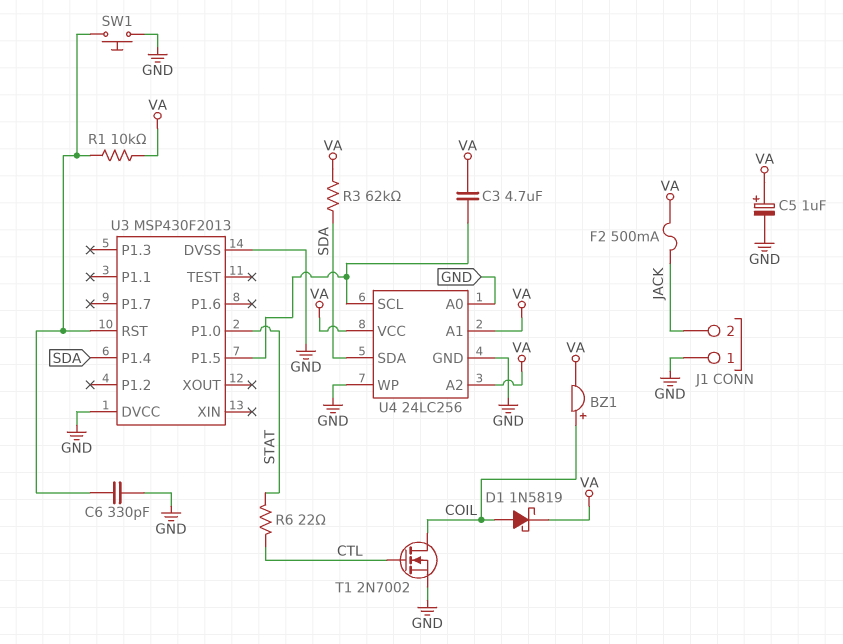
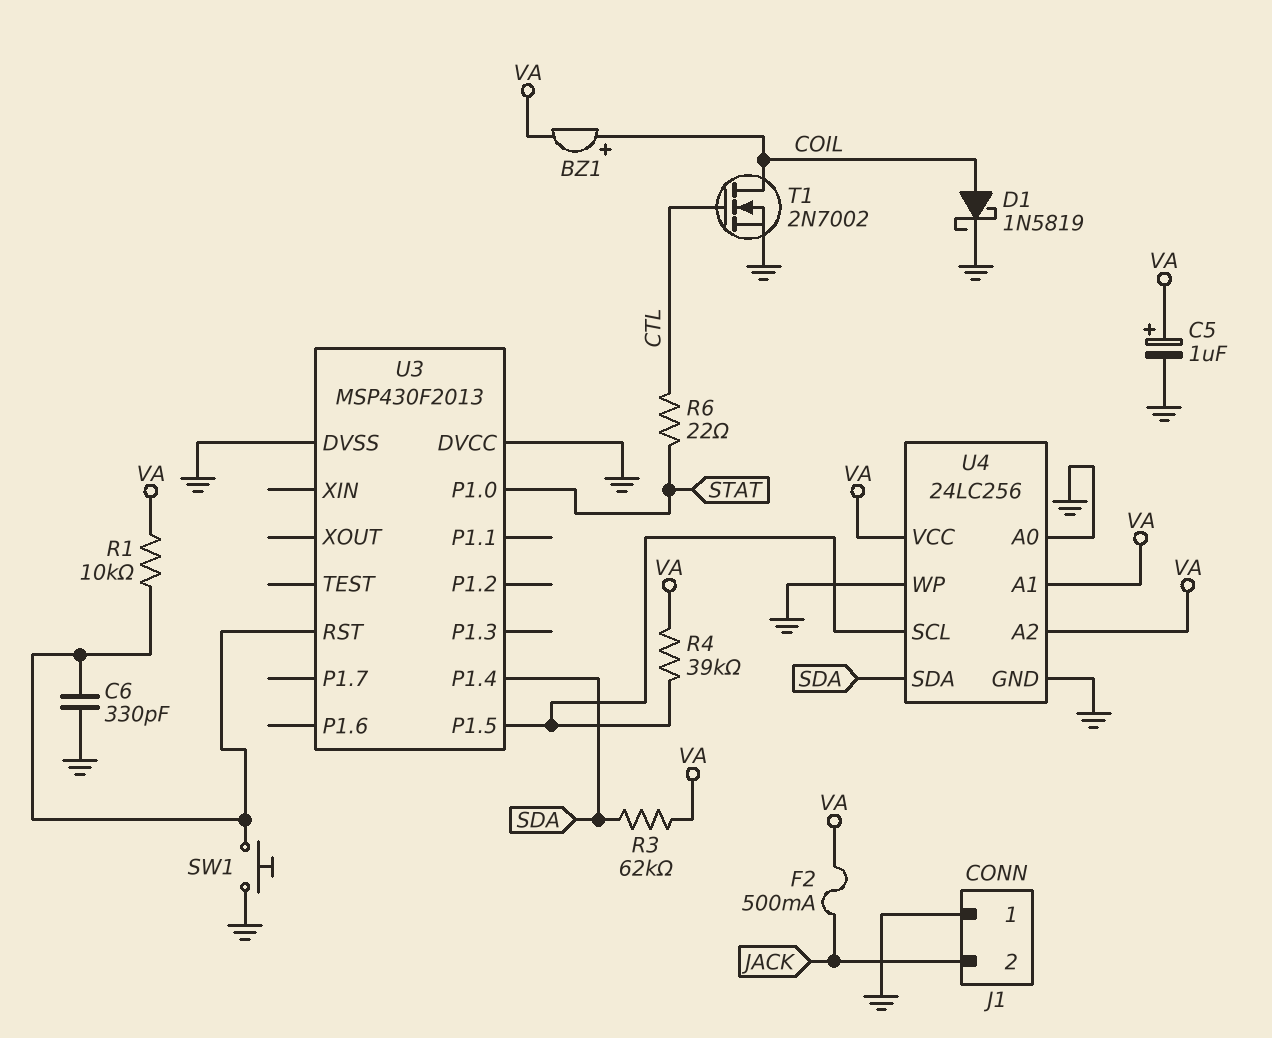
C3: 4.7uF (U3/P1.5, VA) -> none
D1: schottky 1N5819 (A COIL, K VA) -> schottky 1N5819 (A COIL, K GND)
R4: none -> 39k (U3/P1.5, VA)

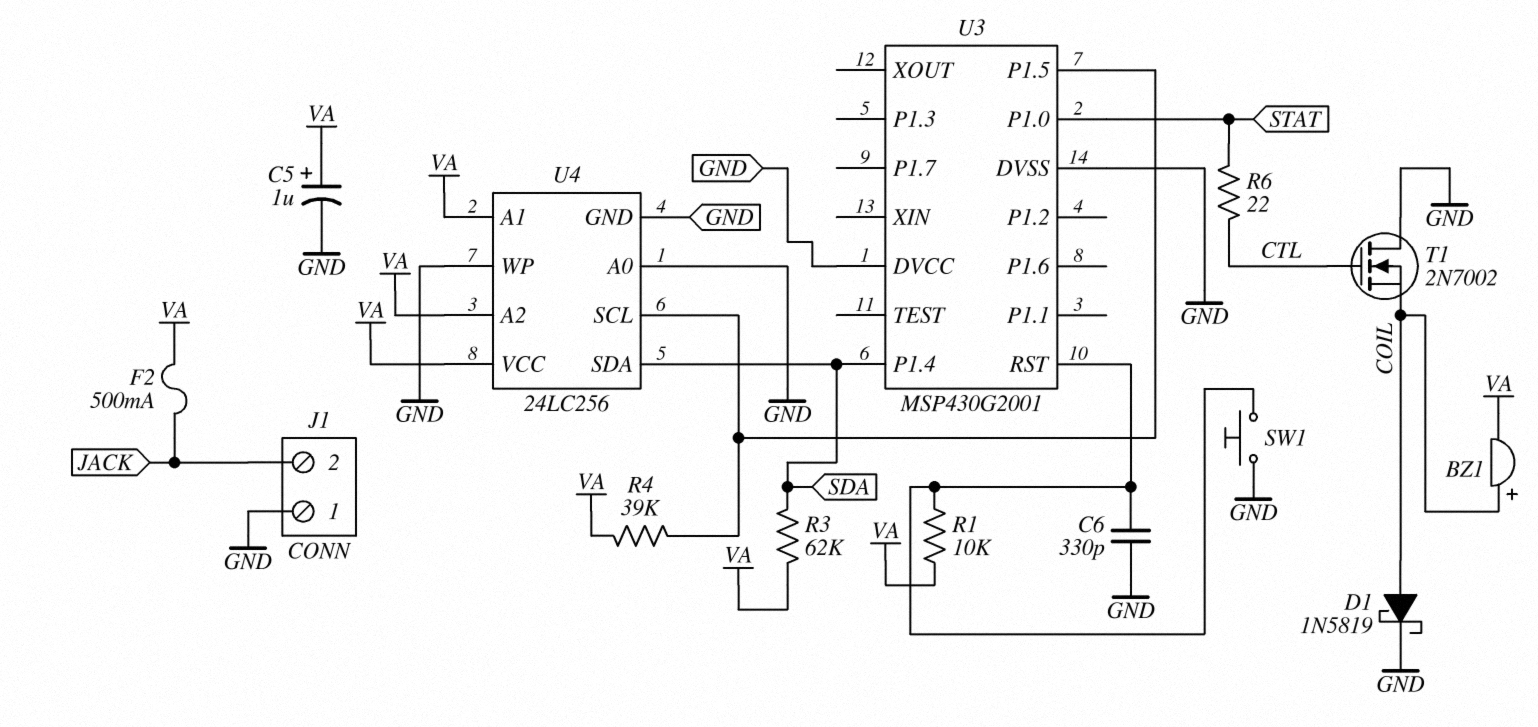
T1: NMOS 2N7002 (G CTL, D COIL, S GND) -> NMOS 2N7002 (G CTL, D GND, S COIL)
U3: MSP430F2013 -> MSP430G2001

